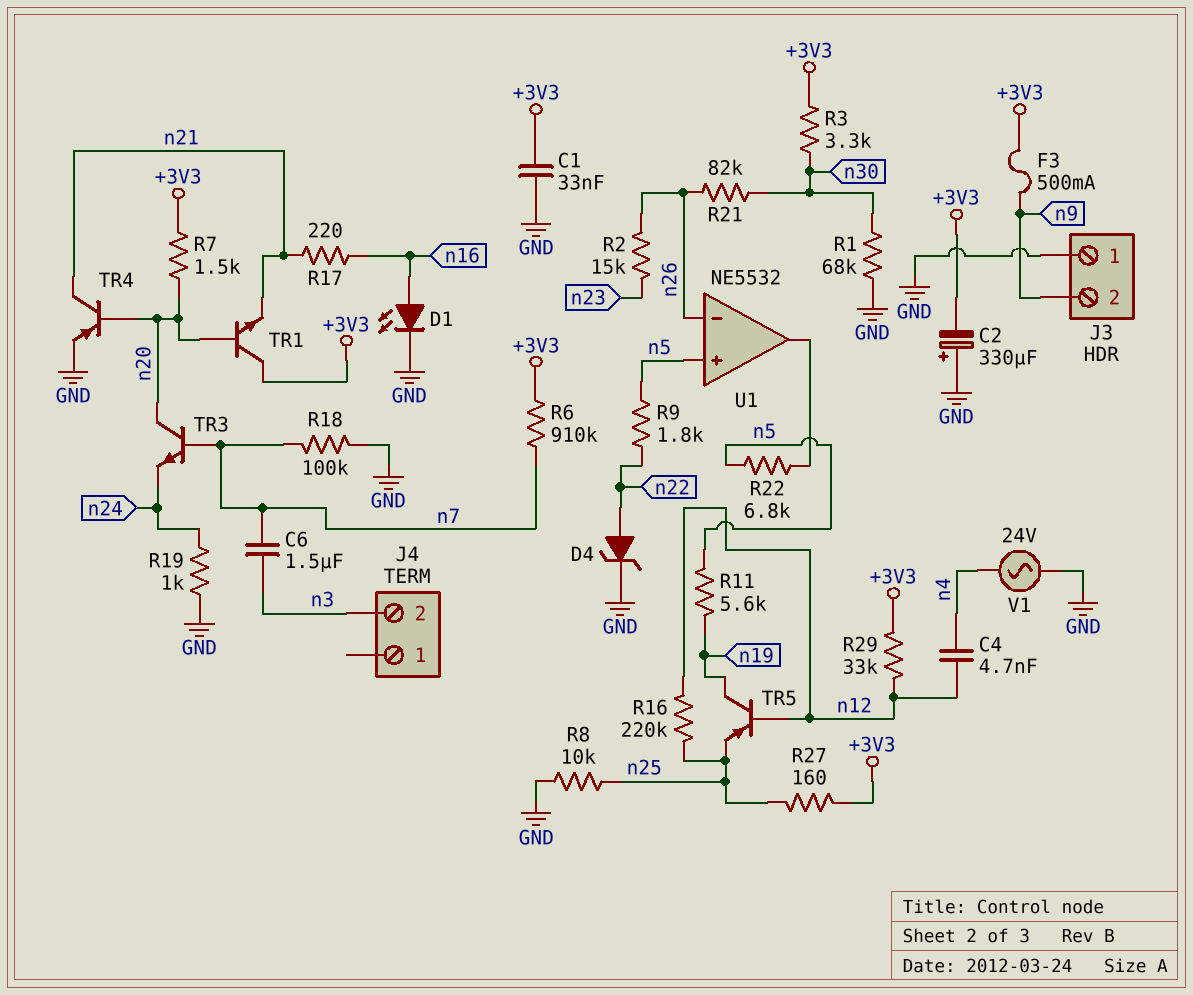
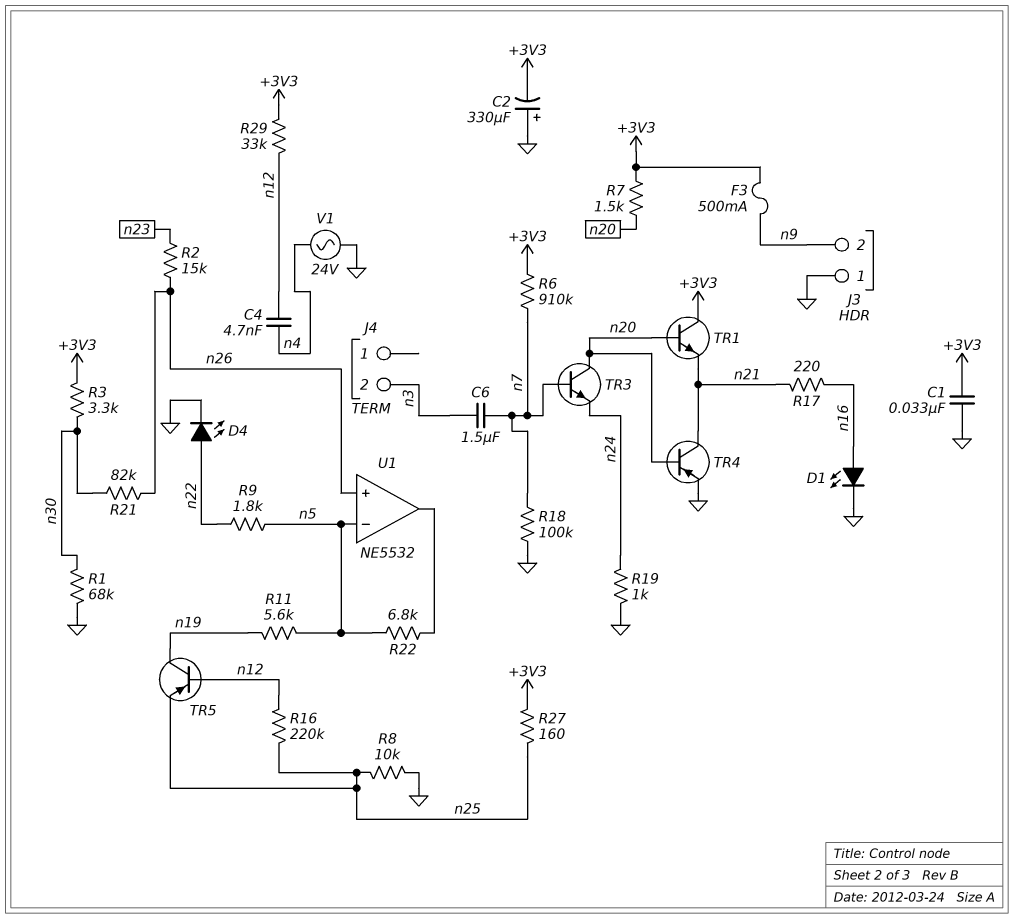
D4: zener (A n22, K GND) -> LED (A n22, K GND)
U1 pin in+: n5 -> n26
U1 pin in-: n26 -> n5

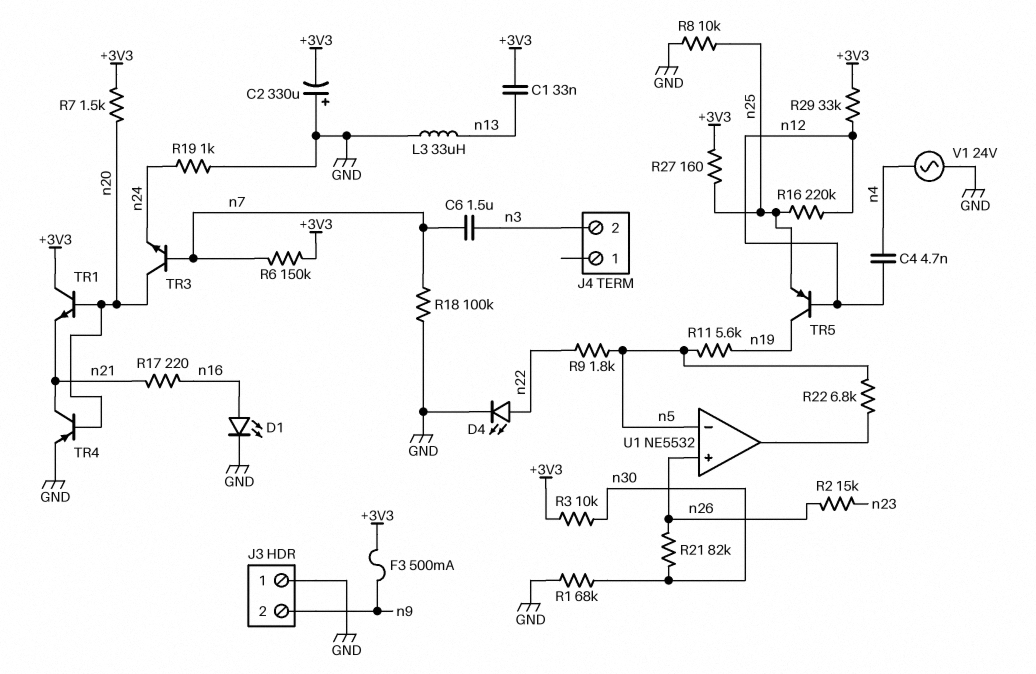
C1: 33nF (+3V3, GND) -> 33nF (+3V3, n13)
L3: none -> 33uH (GND, n13)
R3: 3.3k (+3V3, n30) -> 10k (+3V3, n30)
R6: 910k (+3V3, n7) -> 150k (+3V3, n7)

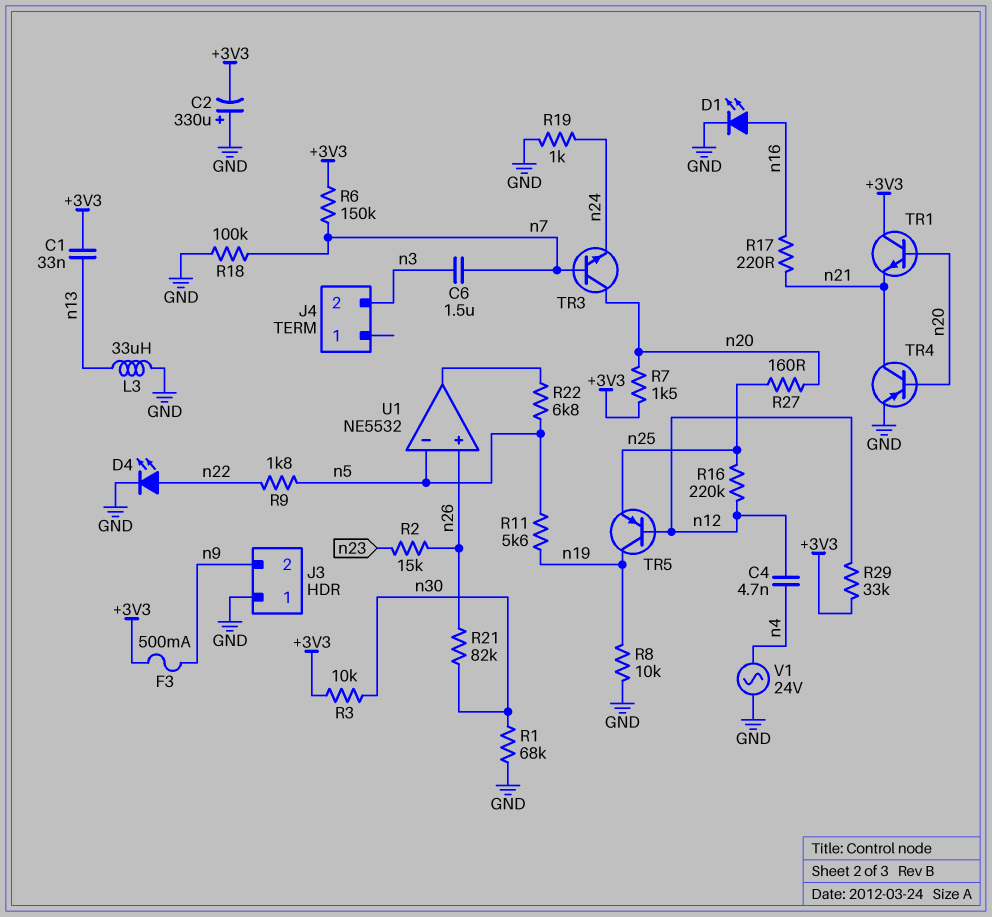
R8: 10k (GND, n25) -> 10k (GND, n19)
R27: 160 (+3V3, n25) -> 160 (n20, n25)

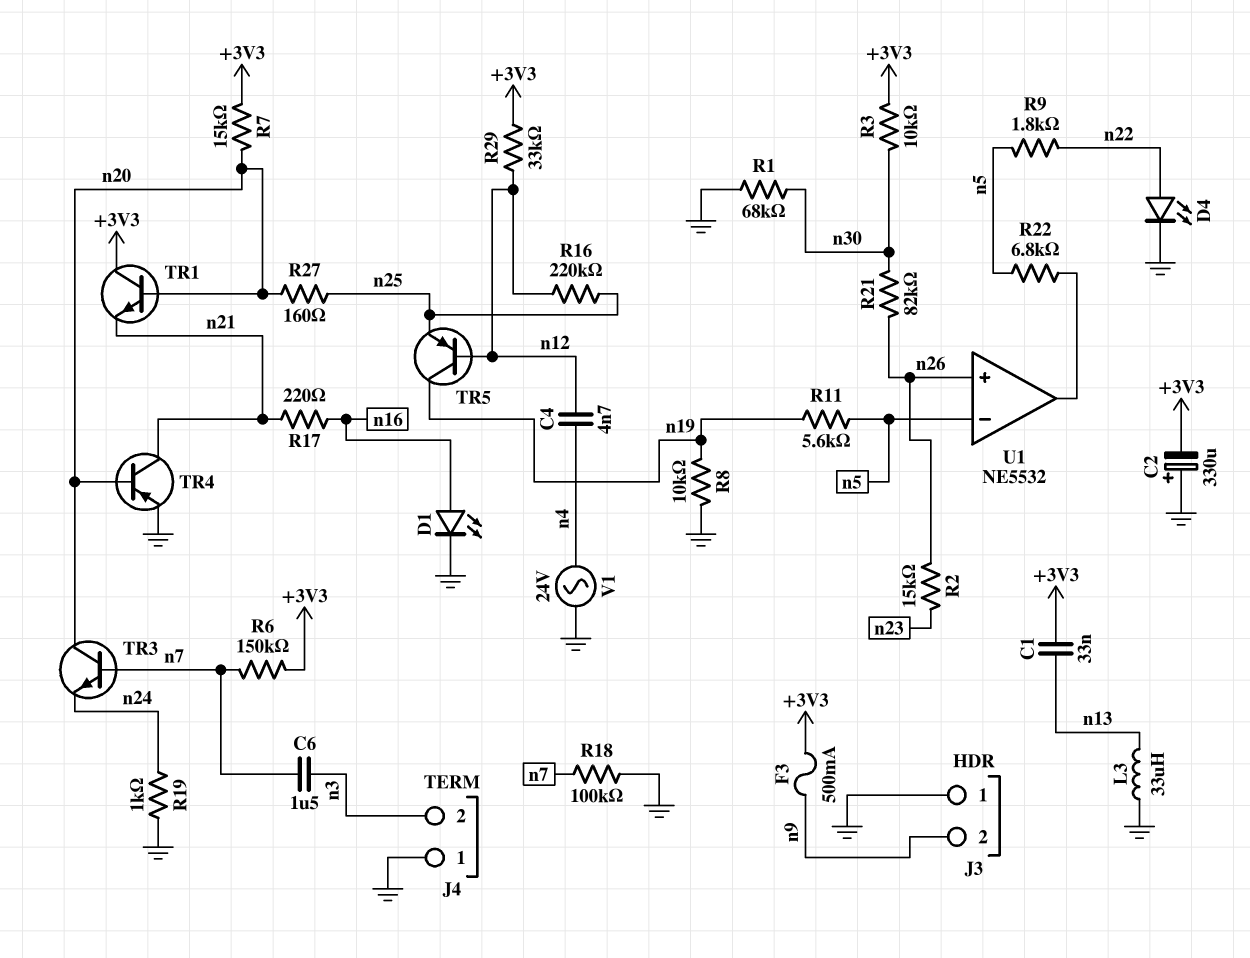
J4 pin 1: none -> GND
R7: 1.5k (+3V3, n20) -> 15k (+3V3, n20)

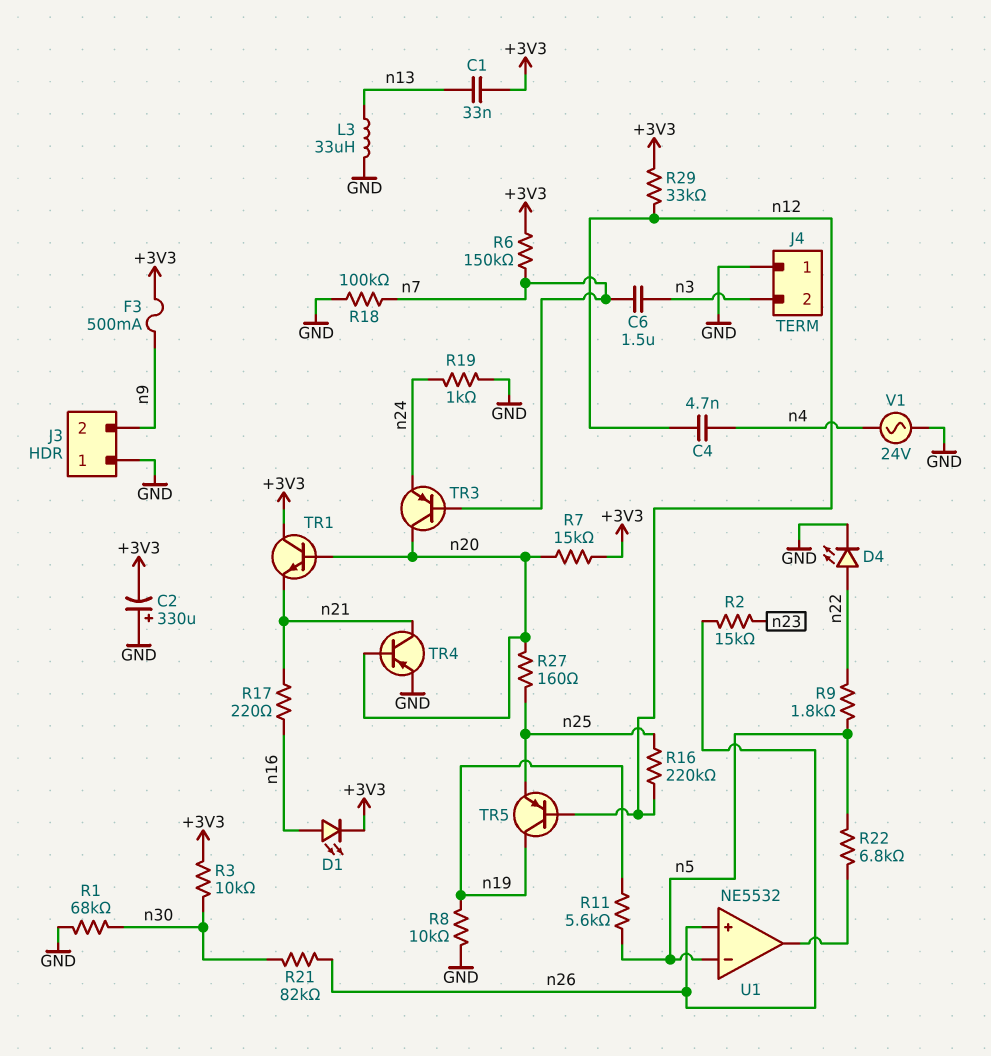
D1: LED (A n16, K GND) -> LED (A n16, K +3V3)
TR3: NPN (B n7, C n20, E n24) -> PNP (B n7, C n20, E n24)

